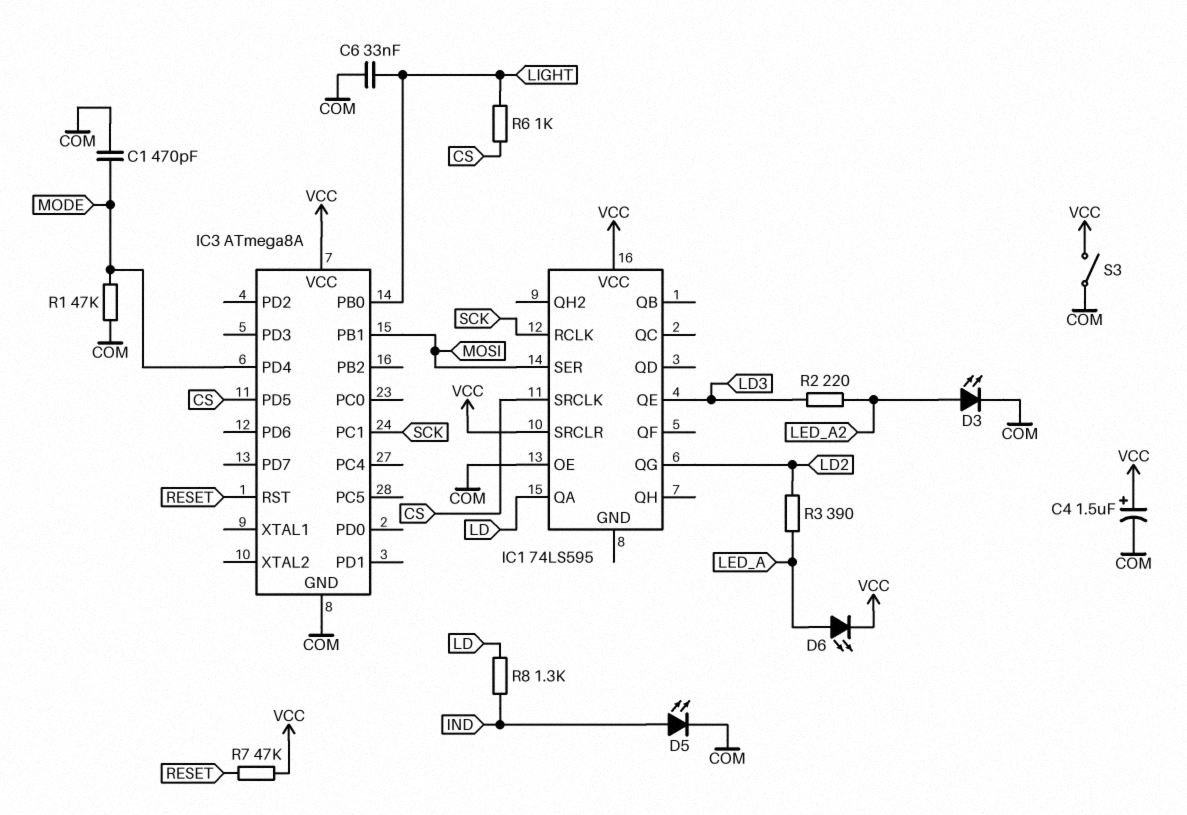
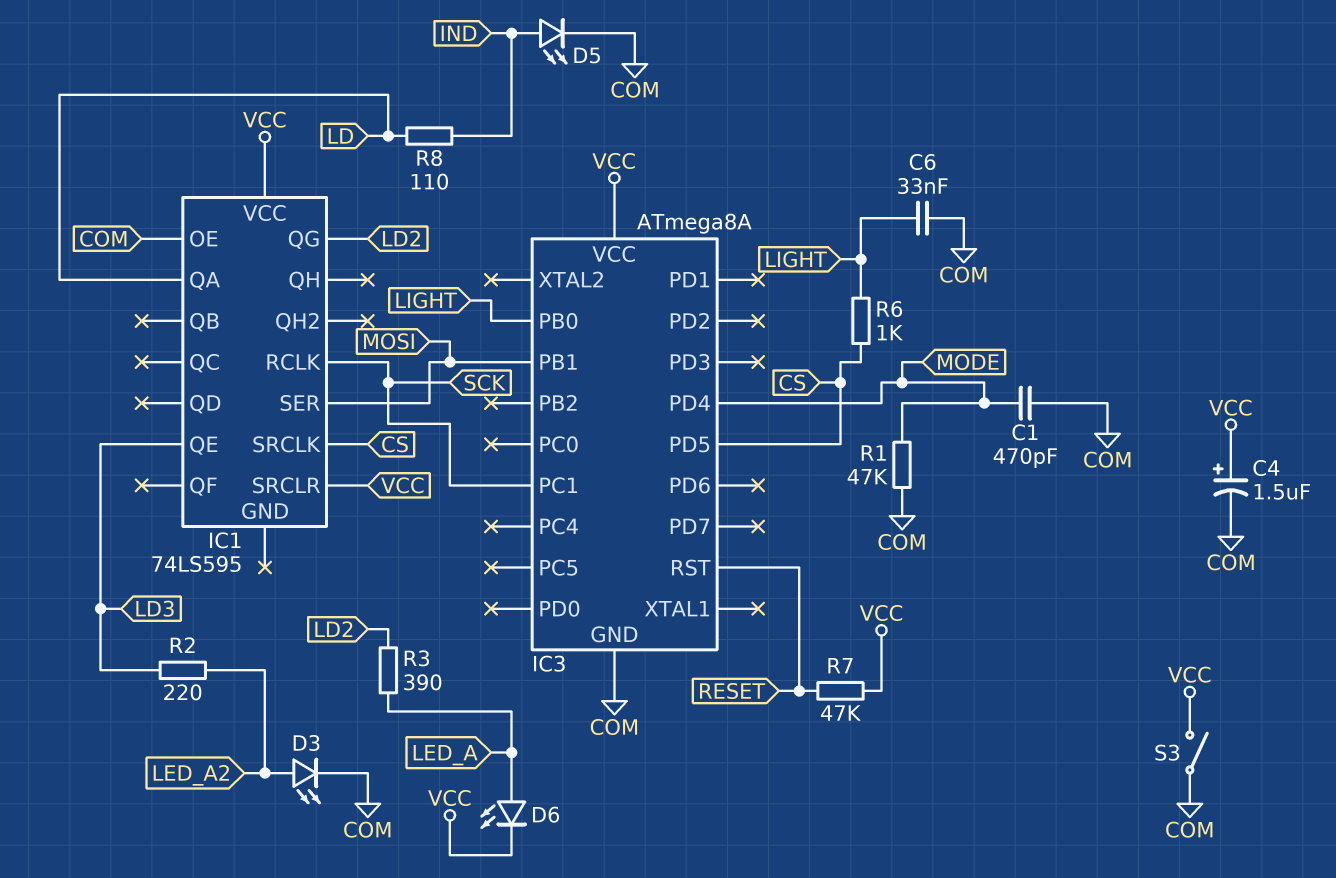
R8: 1.3k (IND, LD) -> 110 (IND, LD)

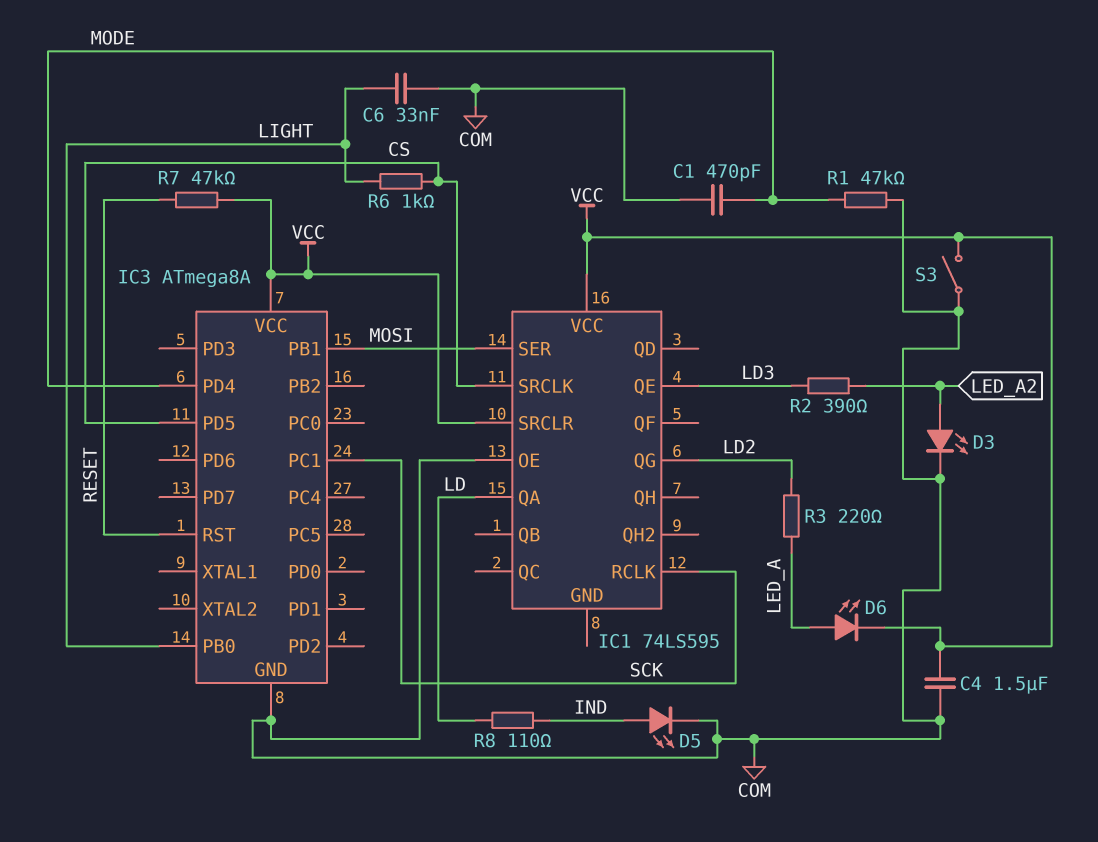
C4: 1.5uF (plus VCC, minus COM) -> 1.5uF (COM, VCC)
R2: 220 (LD3, LED_A2) -> 390 (LD3, LED_A2)
R3: 390 (LD2, LED_A) -> 220 (LD2, LED_A)

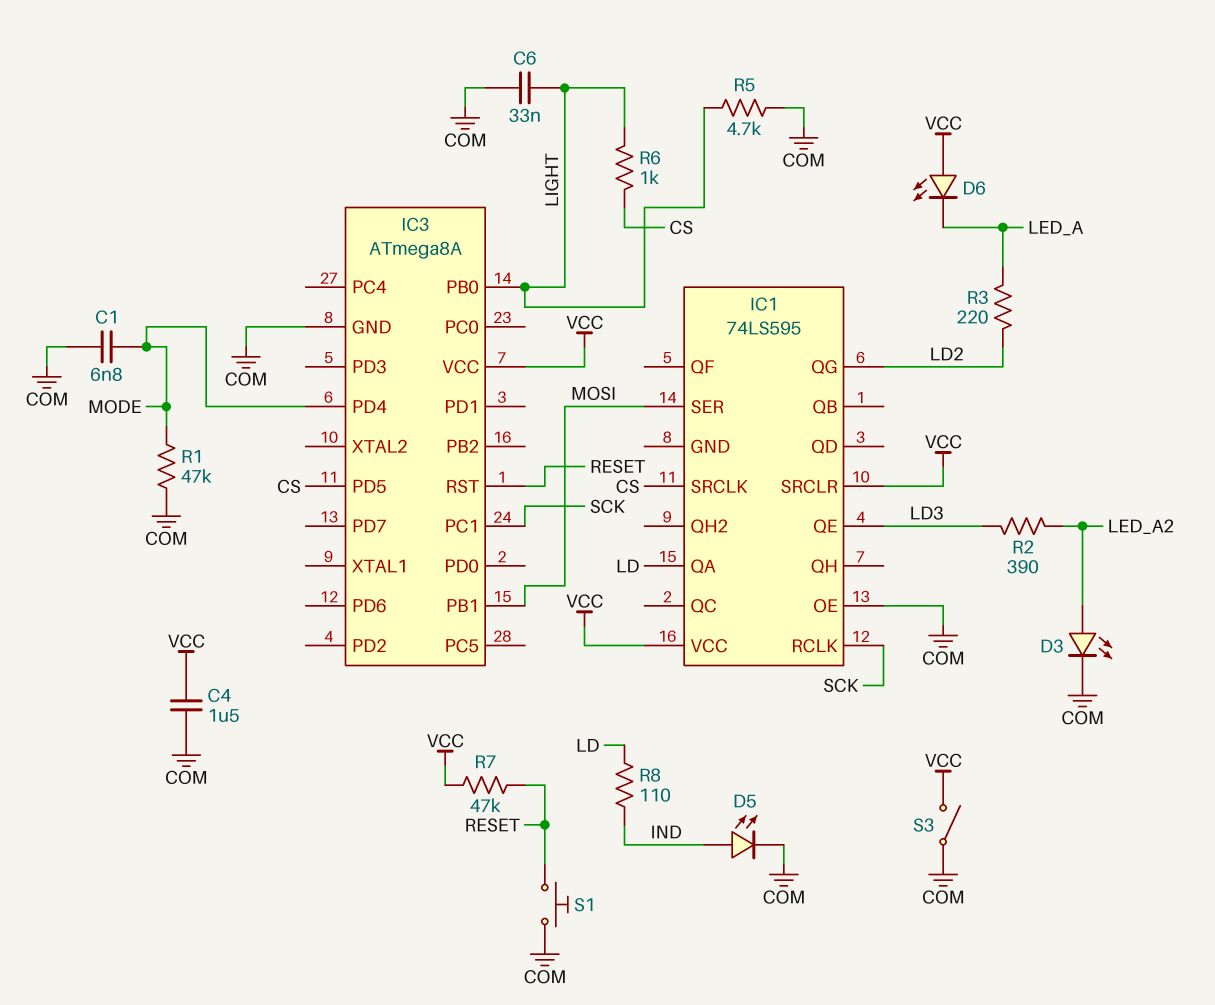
C1: 470pF (COM, MODE) -> 6.8nF (COM, MODE)
D6: LED (A LED_A, K VCC) -> LED (A VCC, K LED_A)
R5: none -> 4.7k (COM, LIGHT)
S1: none -> button (COM, RESET)

